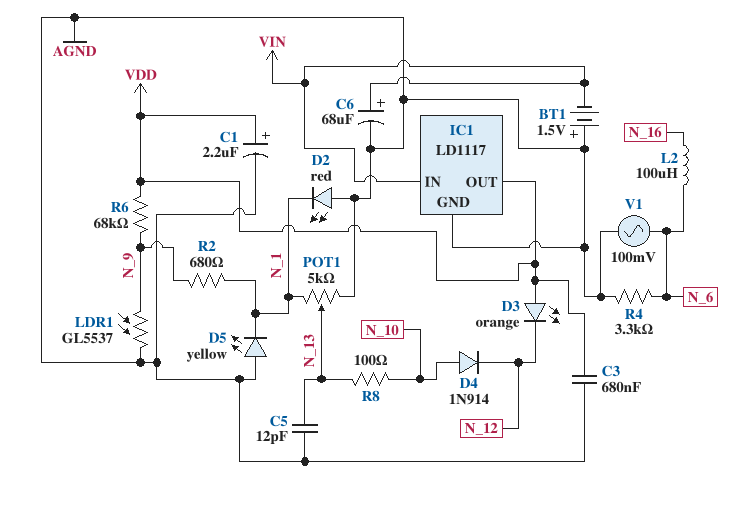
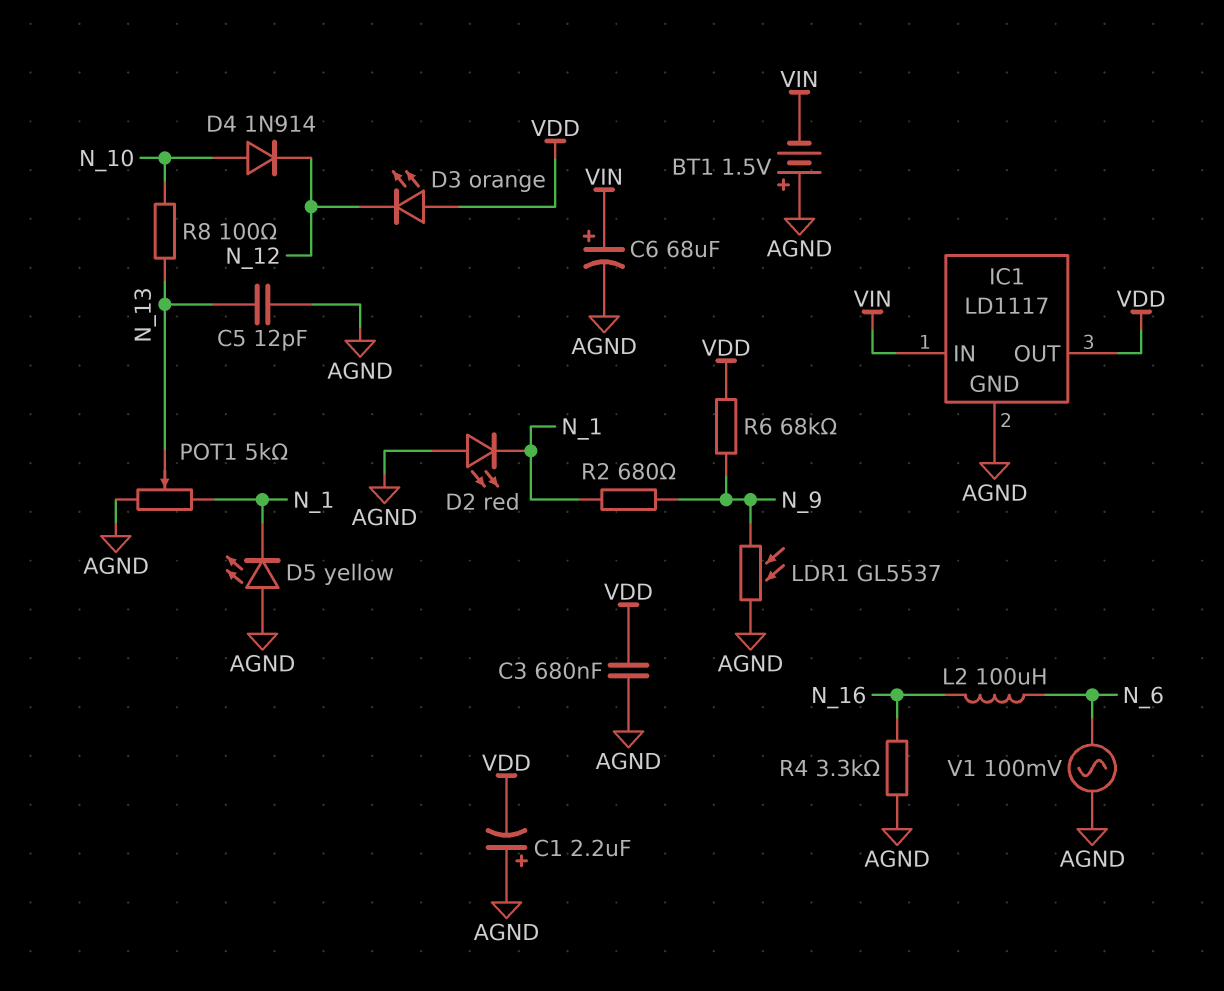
C1: 2.2uF (plus VDD, minus AGND) -> 2.2uF (plus AGND, minus VDD)
R4: 3.3k (AGND, N_6) -> 3.3k (AGND, N_16)

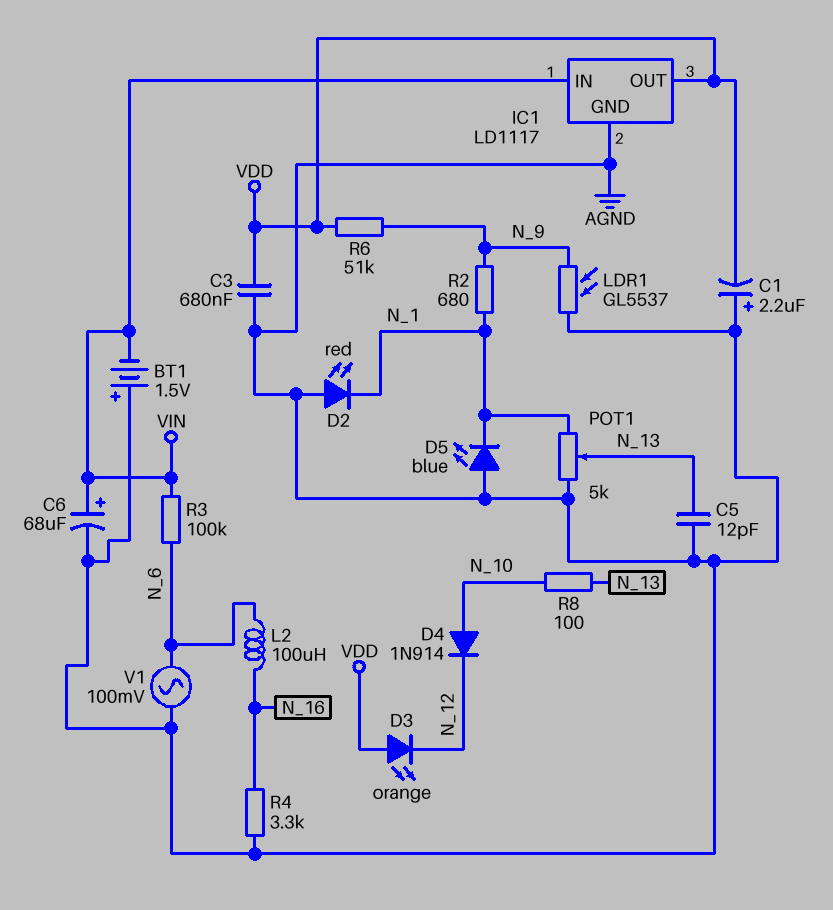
D5: LED yellow (A AGND, K N_1) -> LED blue (A AGND, K N_1)
R3: none -> 100k (N_6, VIN)
R6: 68k (N_9, VDD) -> 51k (N_9, VDD)

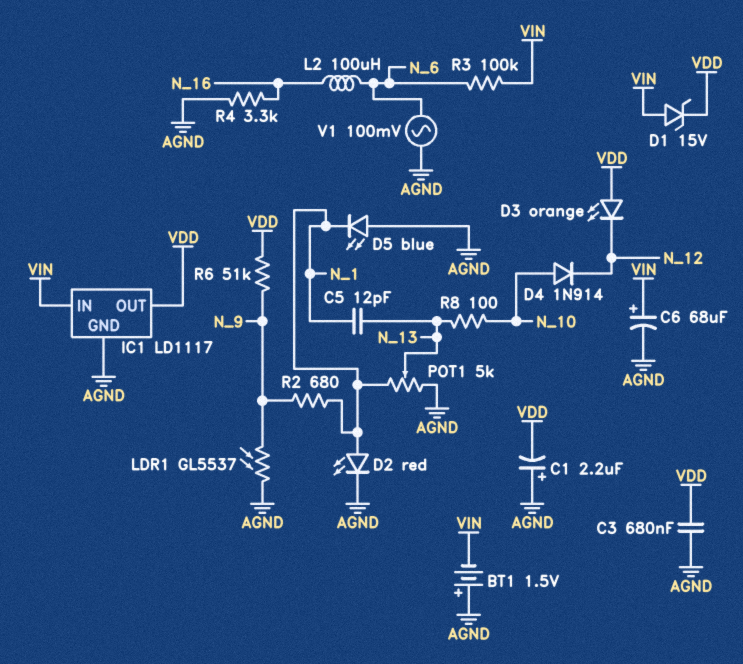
C5: 12pF (AGND, N_13) -> 12pF (N_1, N_13)
D1: none -> zener 15V (A VIN, K VDD)
D2: LED red (A AGND, K N_1) -> LED red (A N_1, K AGND)

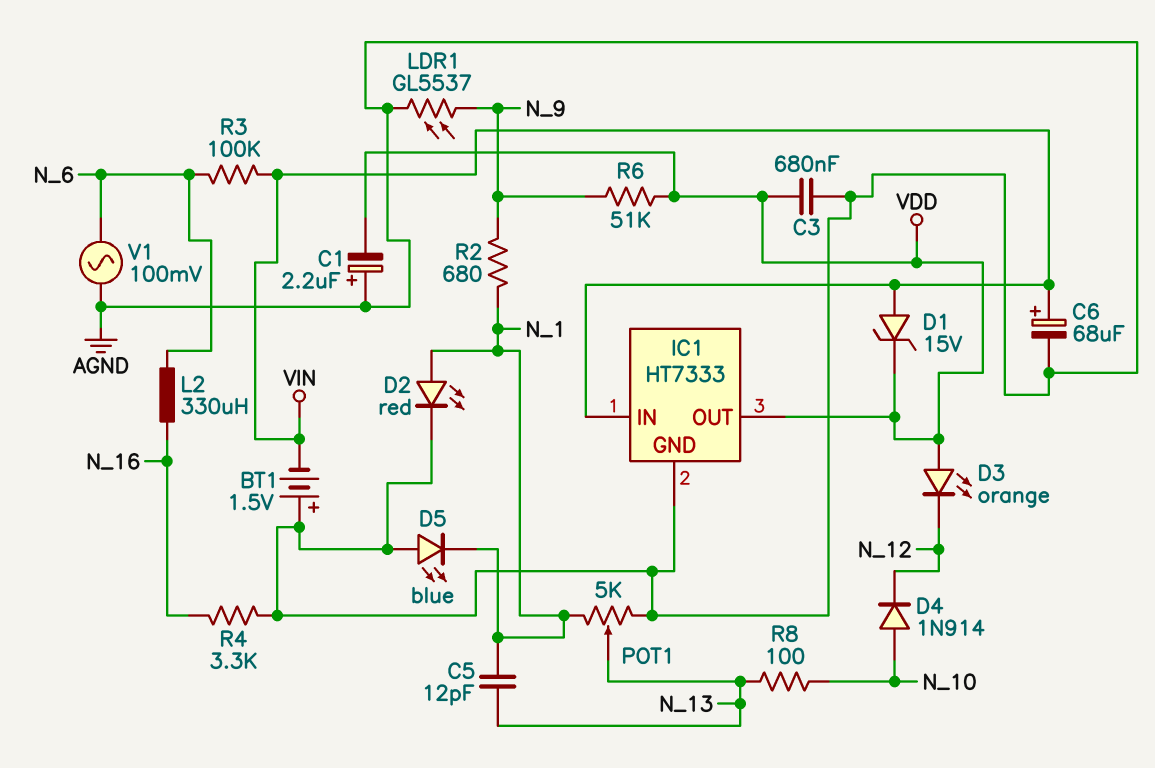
IC1: LD1117 -> HT7333
L2: 100uH (N_6, N_16) -> 330uH (N_6, N_16)

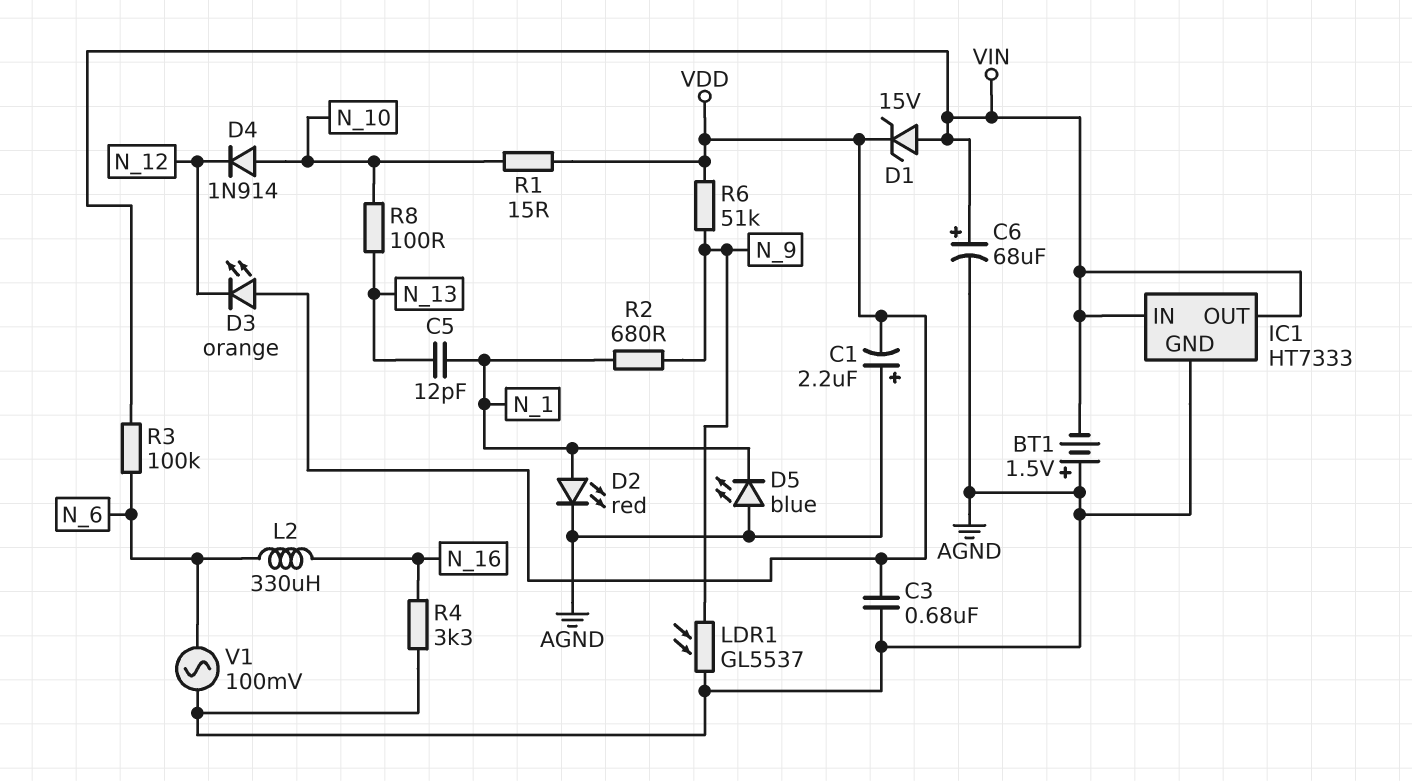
IC1 pin OUT: VDD -> VIN
POT1: 5k (AGND, N_1, wiper N_13) -> none
R1: none -> 15 (N_10, VDD)

